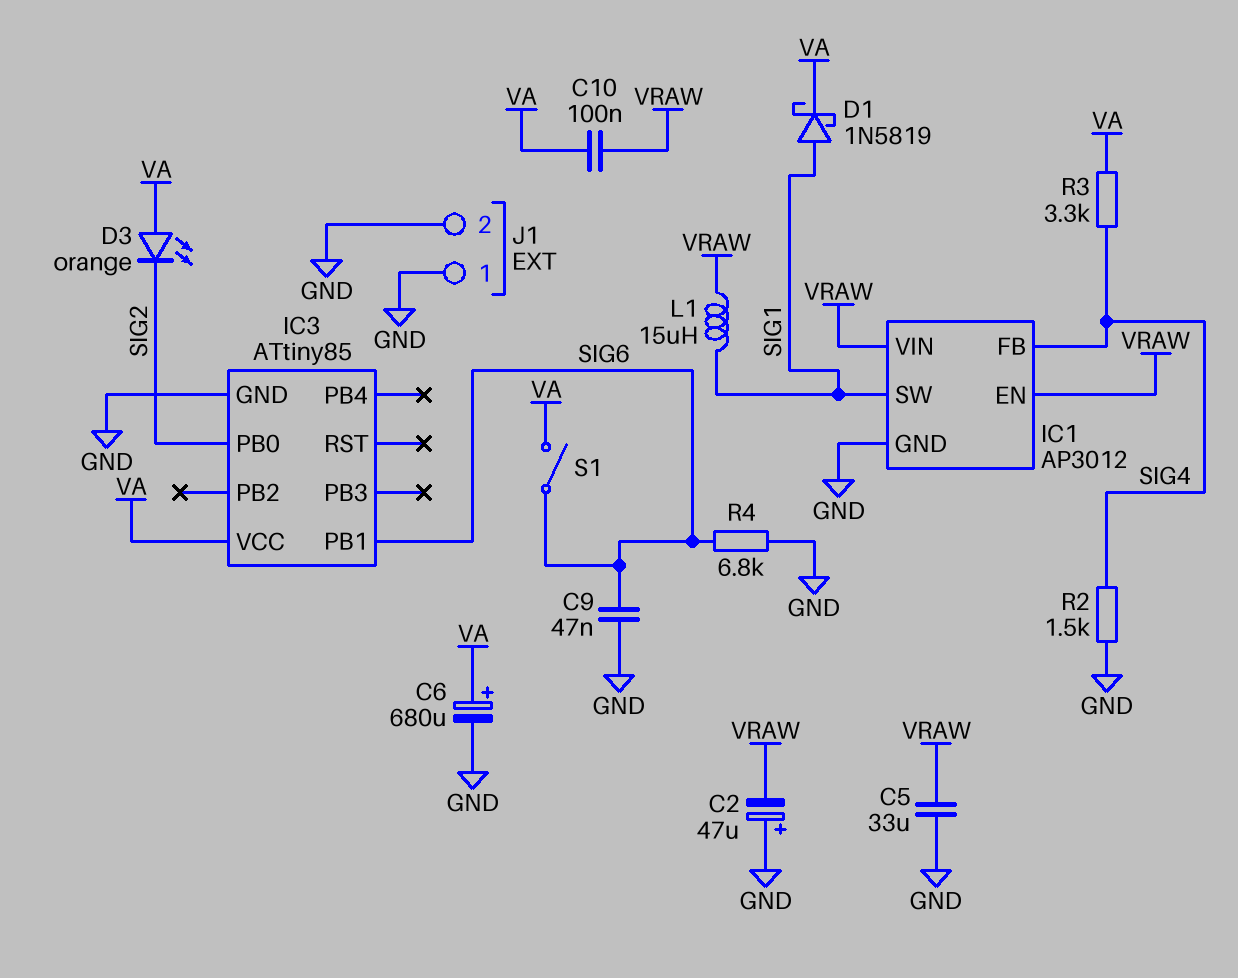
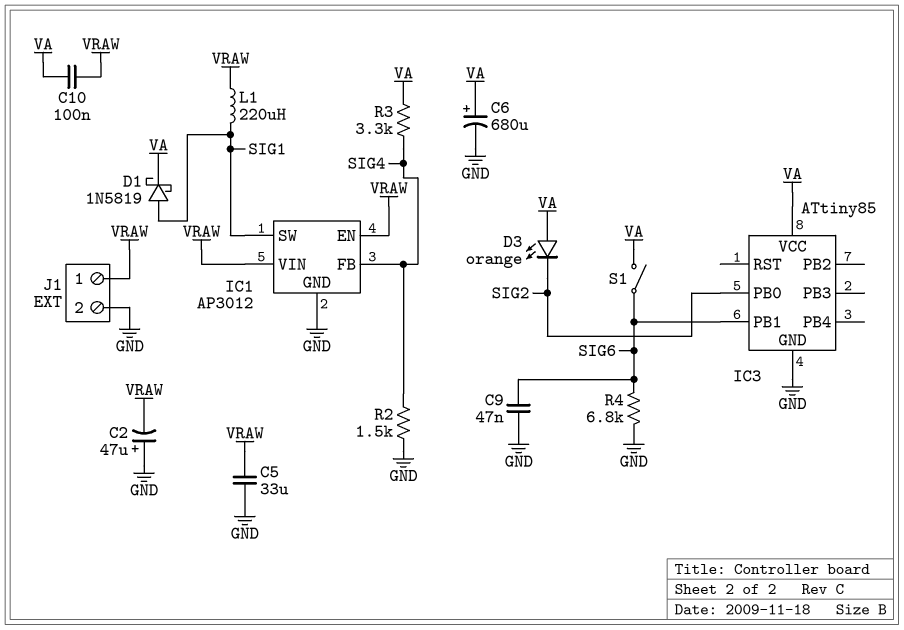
J1 pin 1: GND -> VRAW
L1: 15uH (SIG1, VRAW) -> 220uH (SIG1, VRAW)

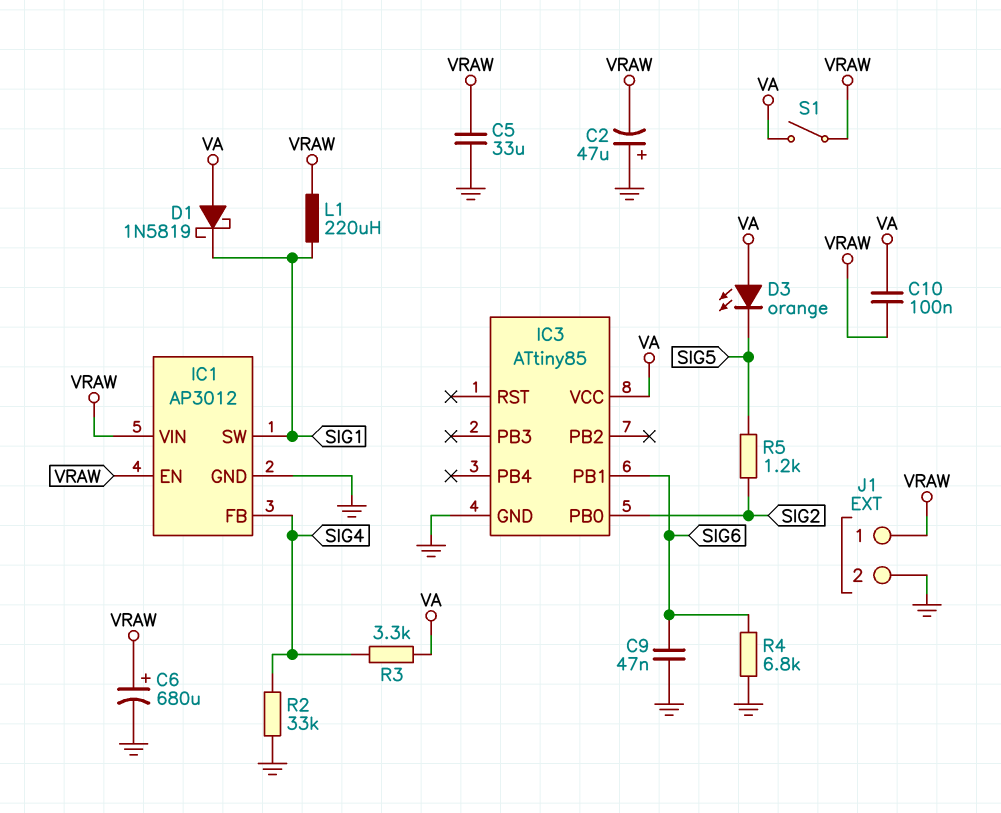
C6: 680uF (plus VA, minus GND) -> 680uF (plus VRAW, minus GND)
D1: schottky 1N5819 (A SIG1, K VA) -> schottky 1N5819 (A VA, K SIG1)
D3: LED orange (A VA, K SIG2) -> LED orange (A VA, K SIG5)
R2: 1.5k (GND, SIG4) -> 33k (GND, SIG4)
R5: none -> 1.2k (SIG2, SIG5)
S1: switch (SIG6, VA) -> switch (VA, VRAW)

